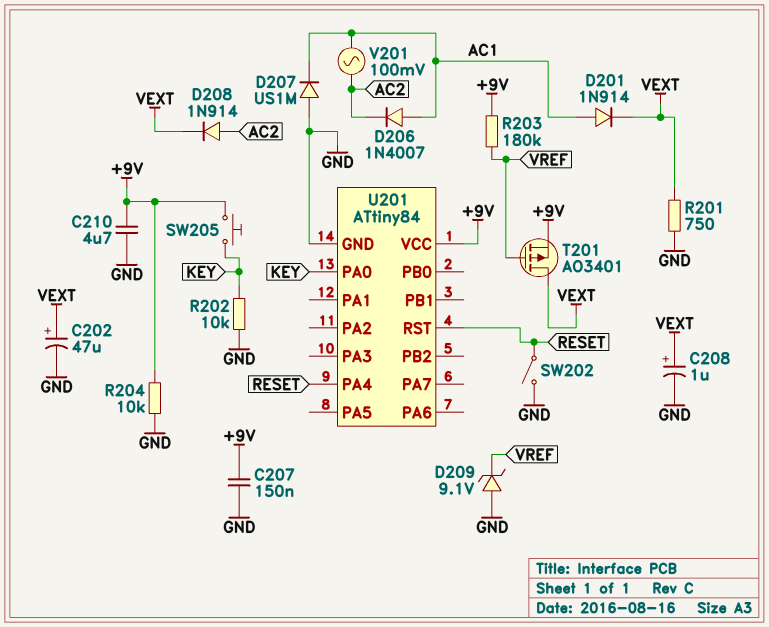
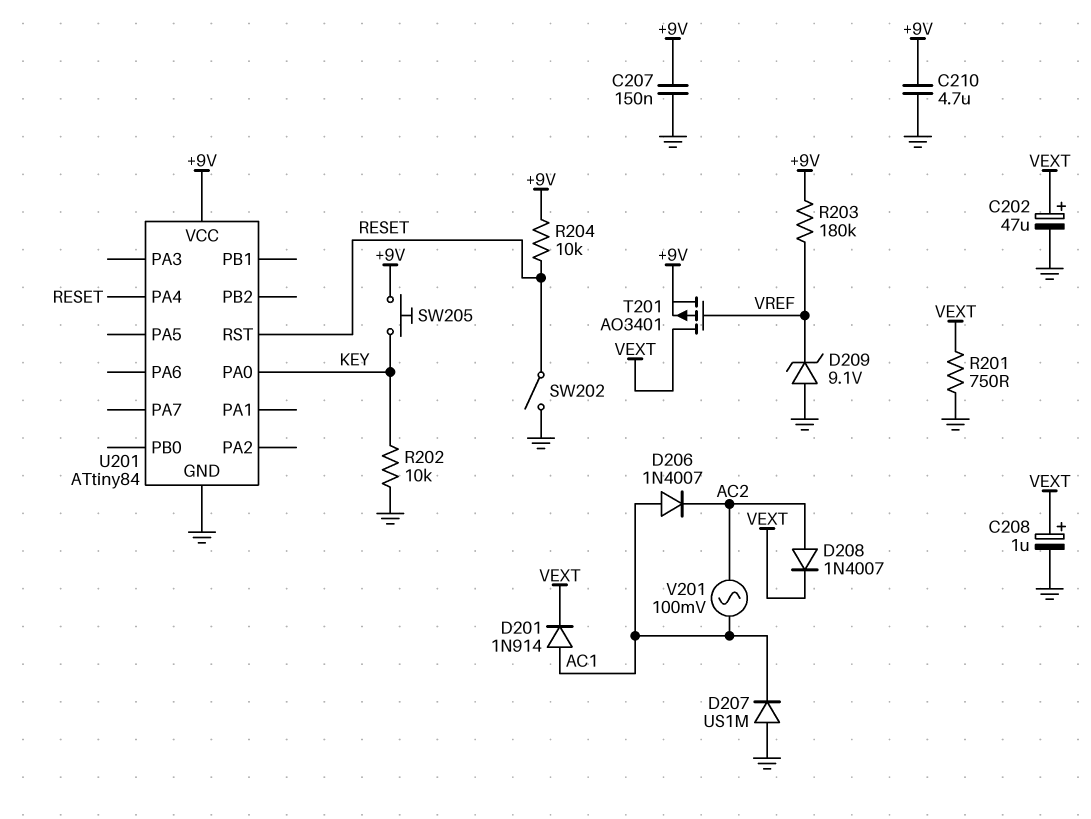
D208: diode 1N914 (A AC2, K VEXT) -> diode 1N4007 (A AC2, K VEXT)
R204: 10k (+9V, GND) -> 10k (+9V, RESET)

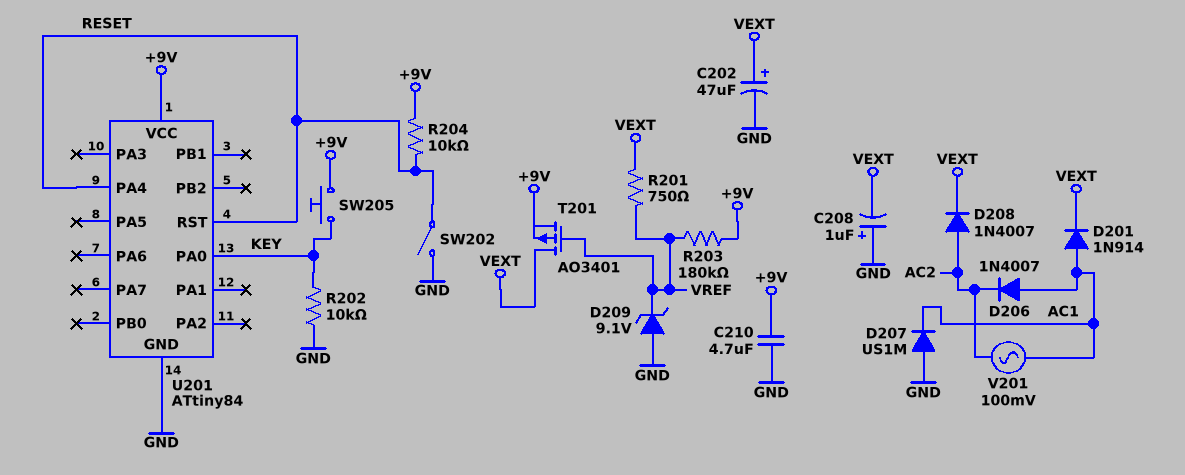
C207: 150nF (+9V, GND) -> none
C208: 1uF (plus VEXT, minus GND) -> 1uF (plus GND, minus VEXT)
R201: 750 (GND, VEXT) -> 750 (VEXT, VREF)

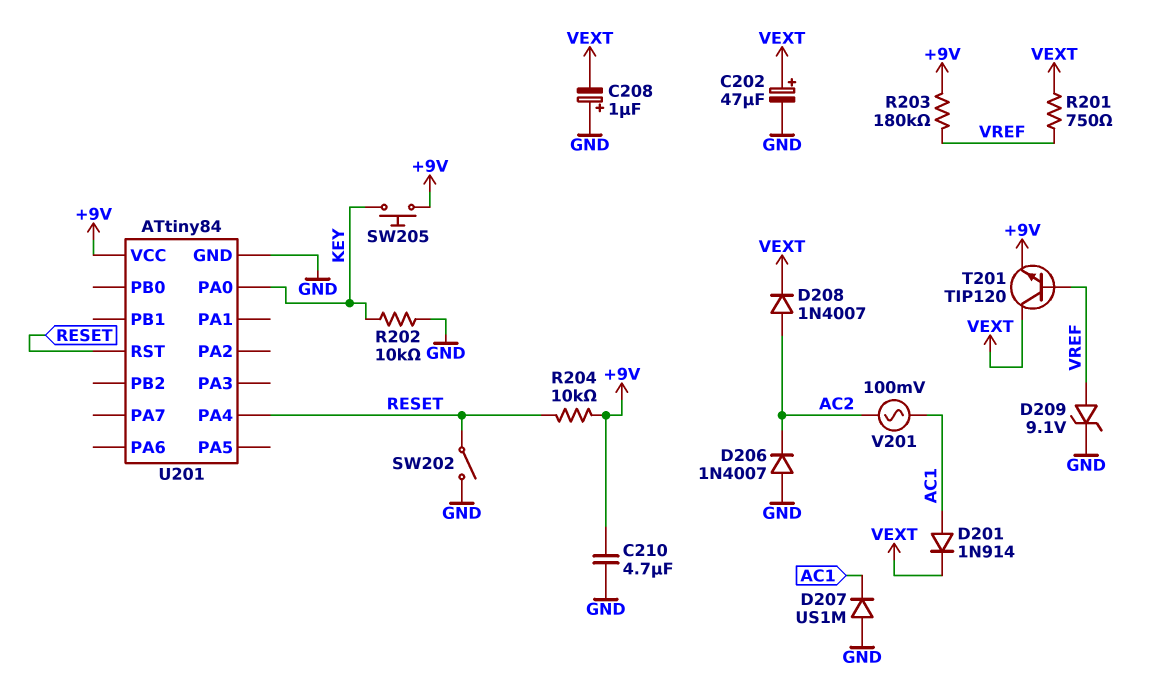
D206: diode 1N4007 (A AC1, K AC2) -> diode 1N4007 (A GND, K AC2)
D209: zener 9.1V (A GND, K VREF) -> zener 9.1V (A VREF, K GND)
T201: PMOS AO3401 (G VREF, D VEXT, S +9V) -> NPN TIP120 (B VREF, C VEXT, E +9V)

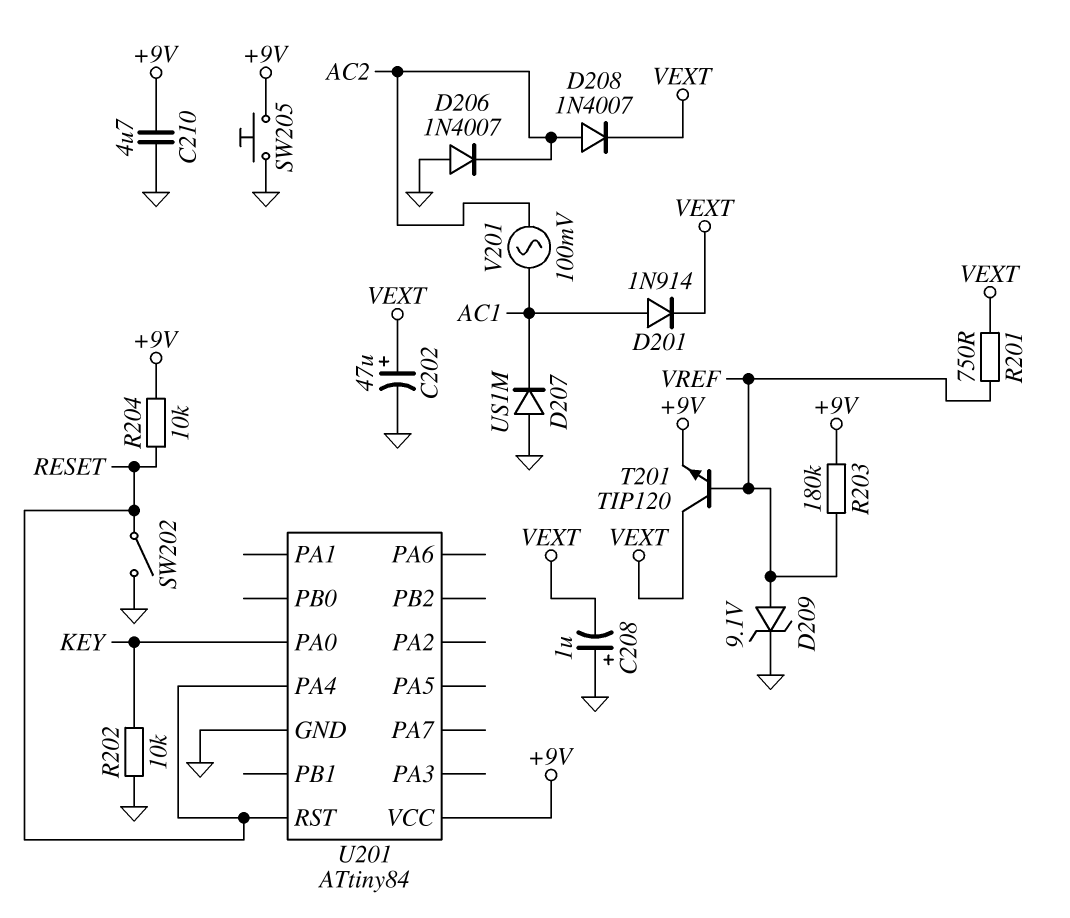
SW205: button (+9V, KEY) -> button (+9V, GND)

